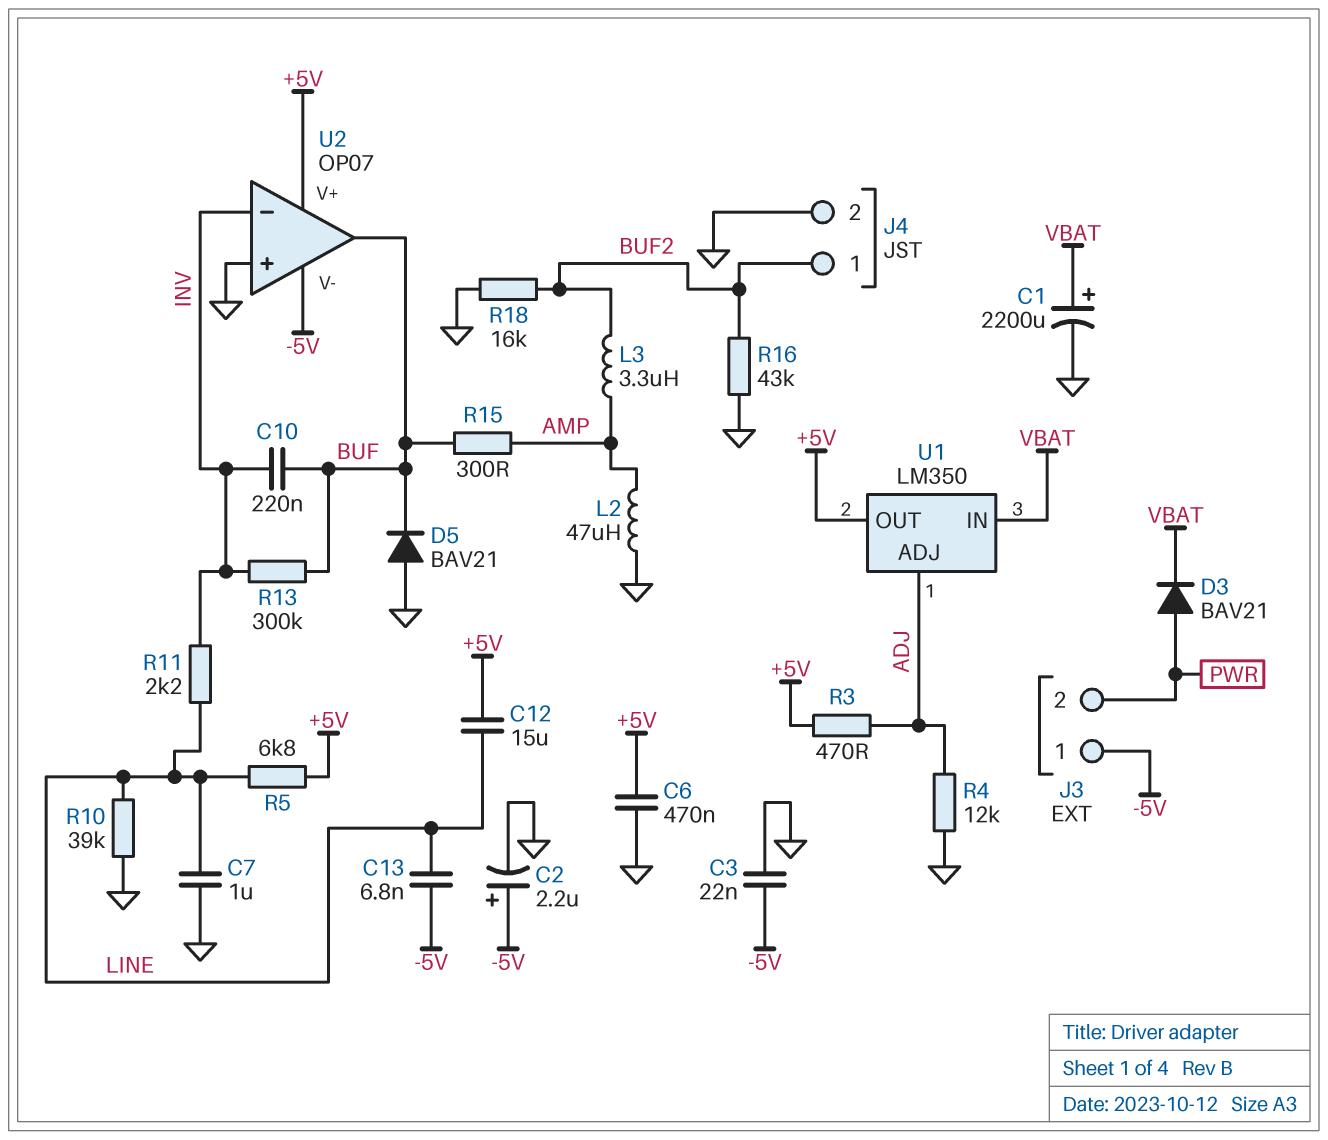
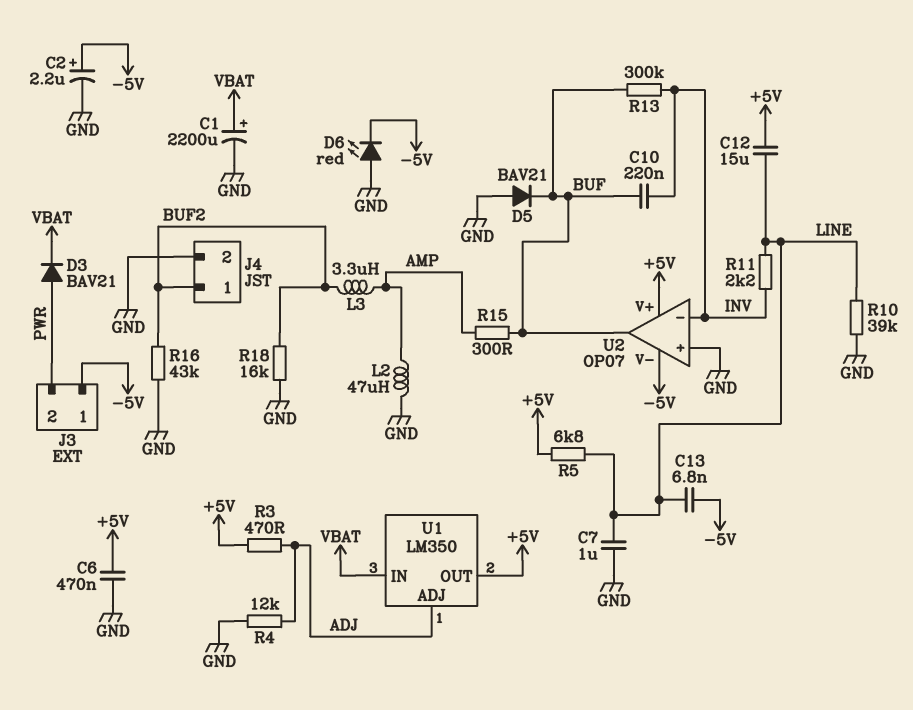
C3: 22nF (-5V, GND) -> none
D6: none -> LED red (A GND, K -5V)

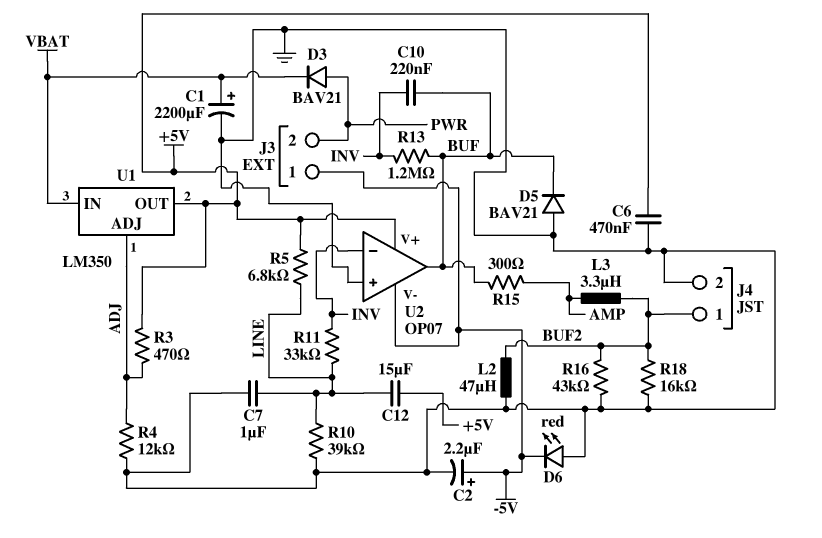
C13: 6.8nF (-5V, LINE) -> none
L2: 47uH (AMP, GND) -> 47uH (BUF2, GND)
R11: 2.2k (INV, LINE) -> 33k (INV, LINE)
R13: 300k (BUF, INV) -> 1.2M (BUF, INV)

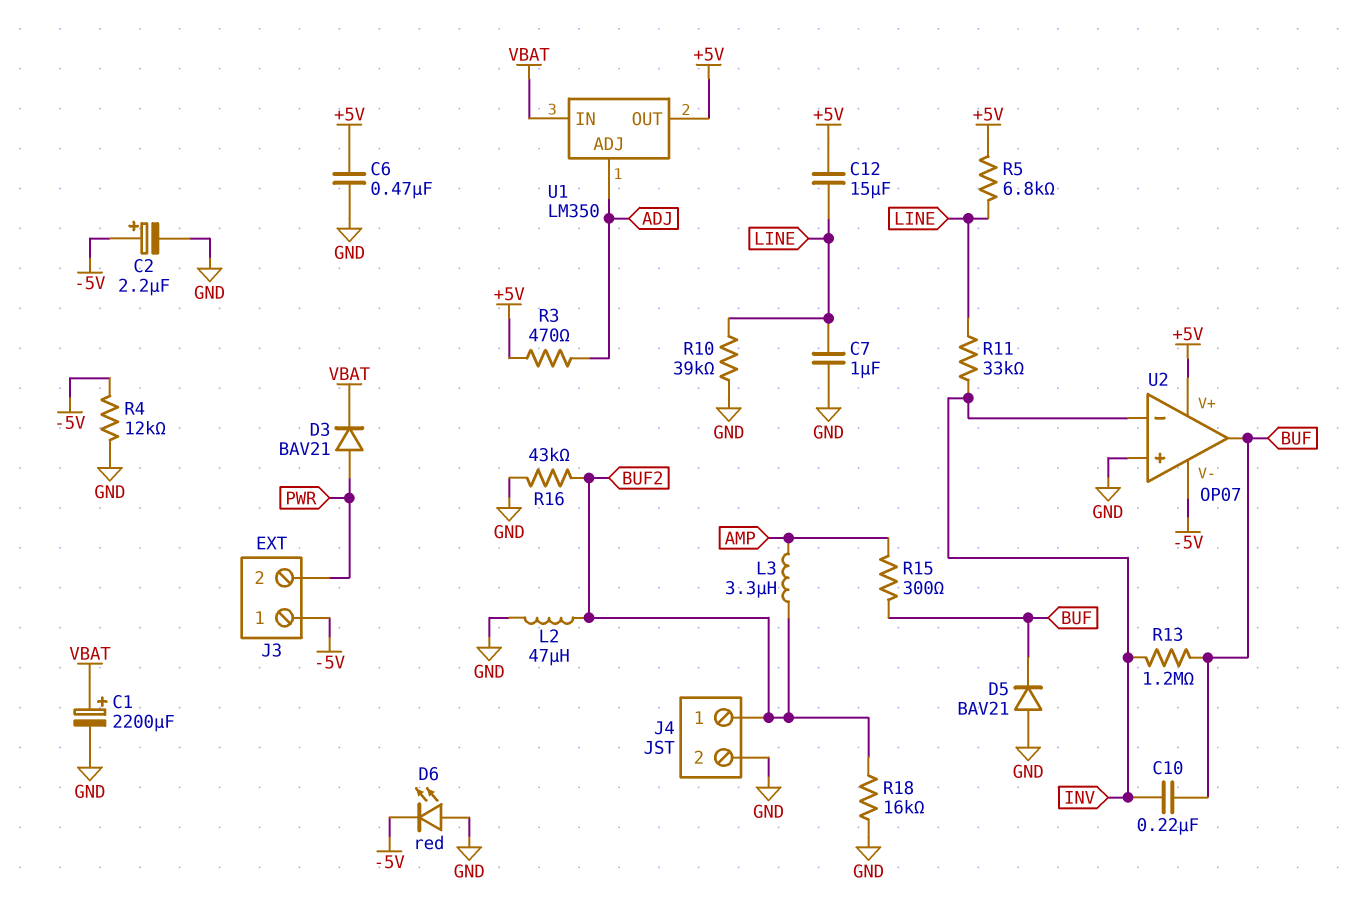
R4: 12k (ADJ, GND) -> 12k (-5V, GND)

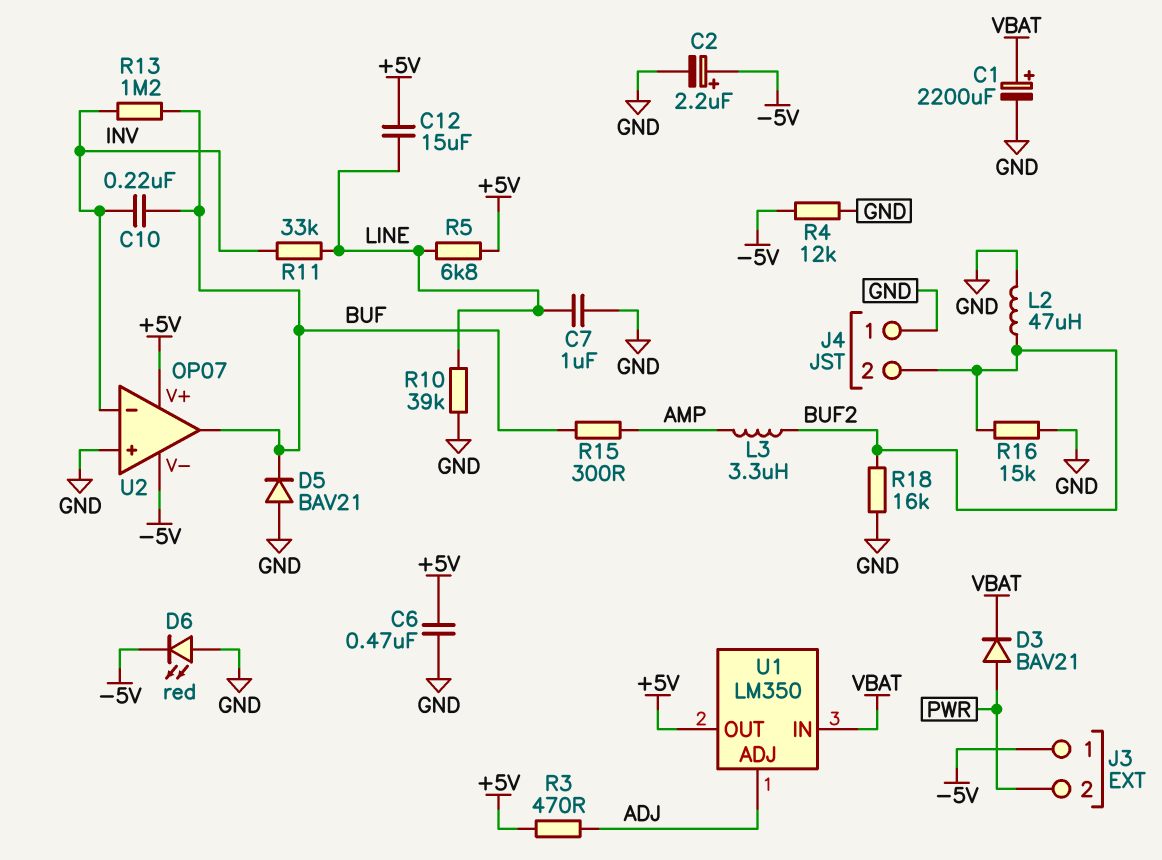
J4 pin 1: BUF2 -> GND
J4 pin 2: GND -> BUF2
R16: 43k (BUF2, GND) -> 15k (BUF2, GND)

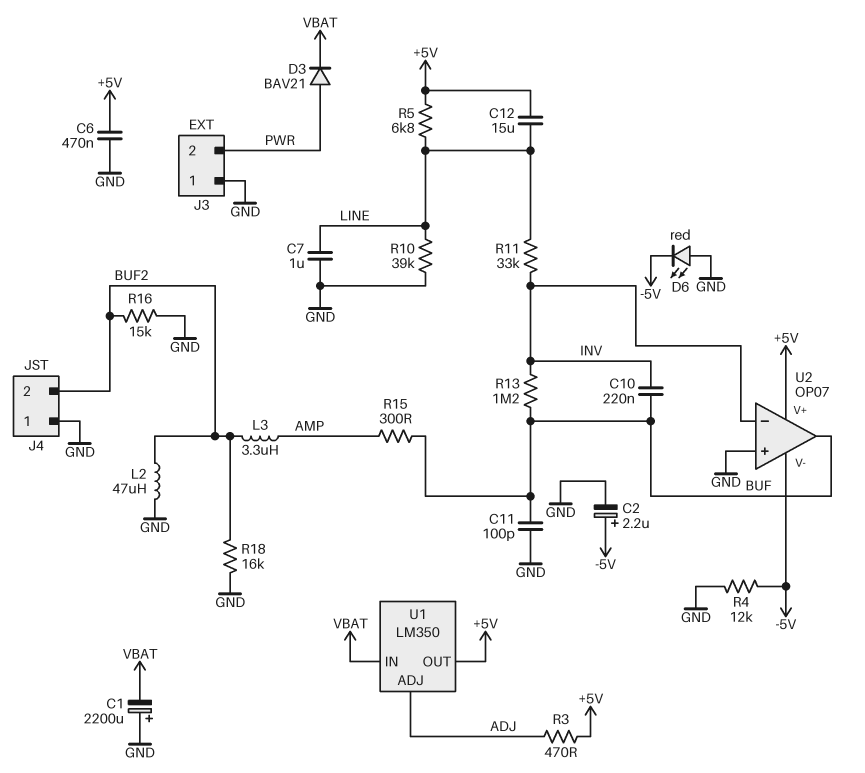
C1: 2200uF (plus VBAT, minus GND) -> 2200uF (plus GND, minus VBAT)
C11: none -> 100pF (BUF, GND)
D5: diode BAV21 (A GND, K BUF) -> none
J3 pin 1: -5V -> GND

